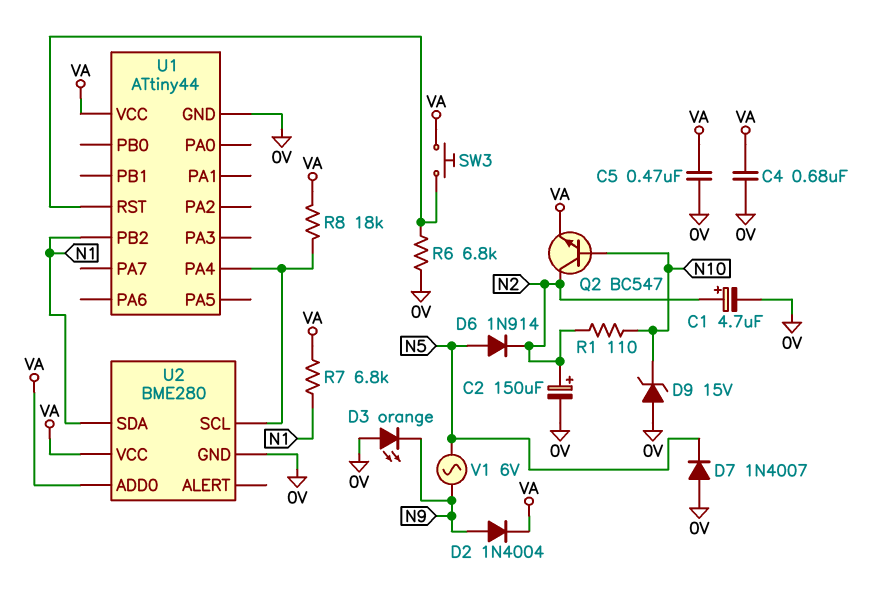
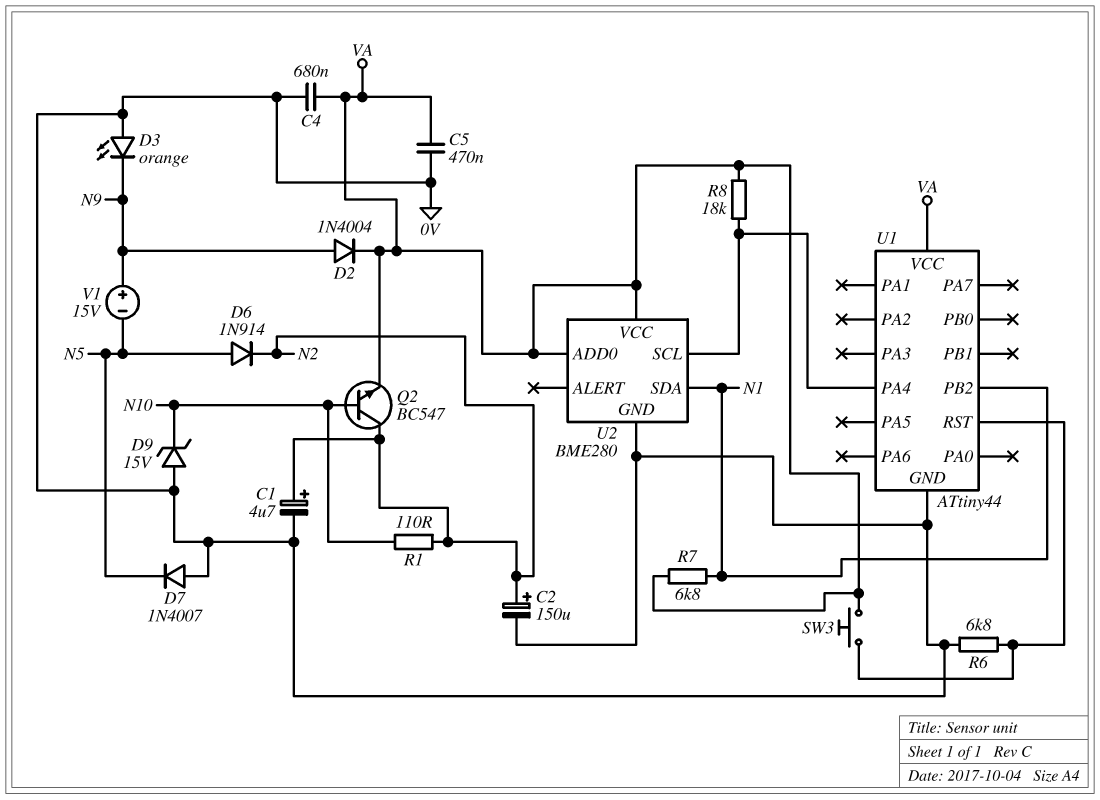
V1: AC 6V (N5, N9) -> 15V (plus N9, minus N5)

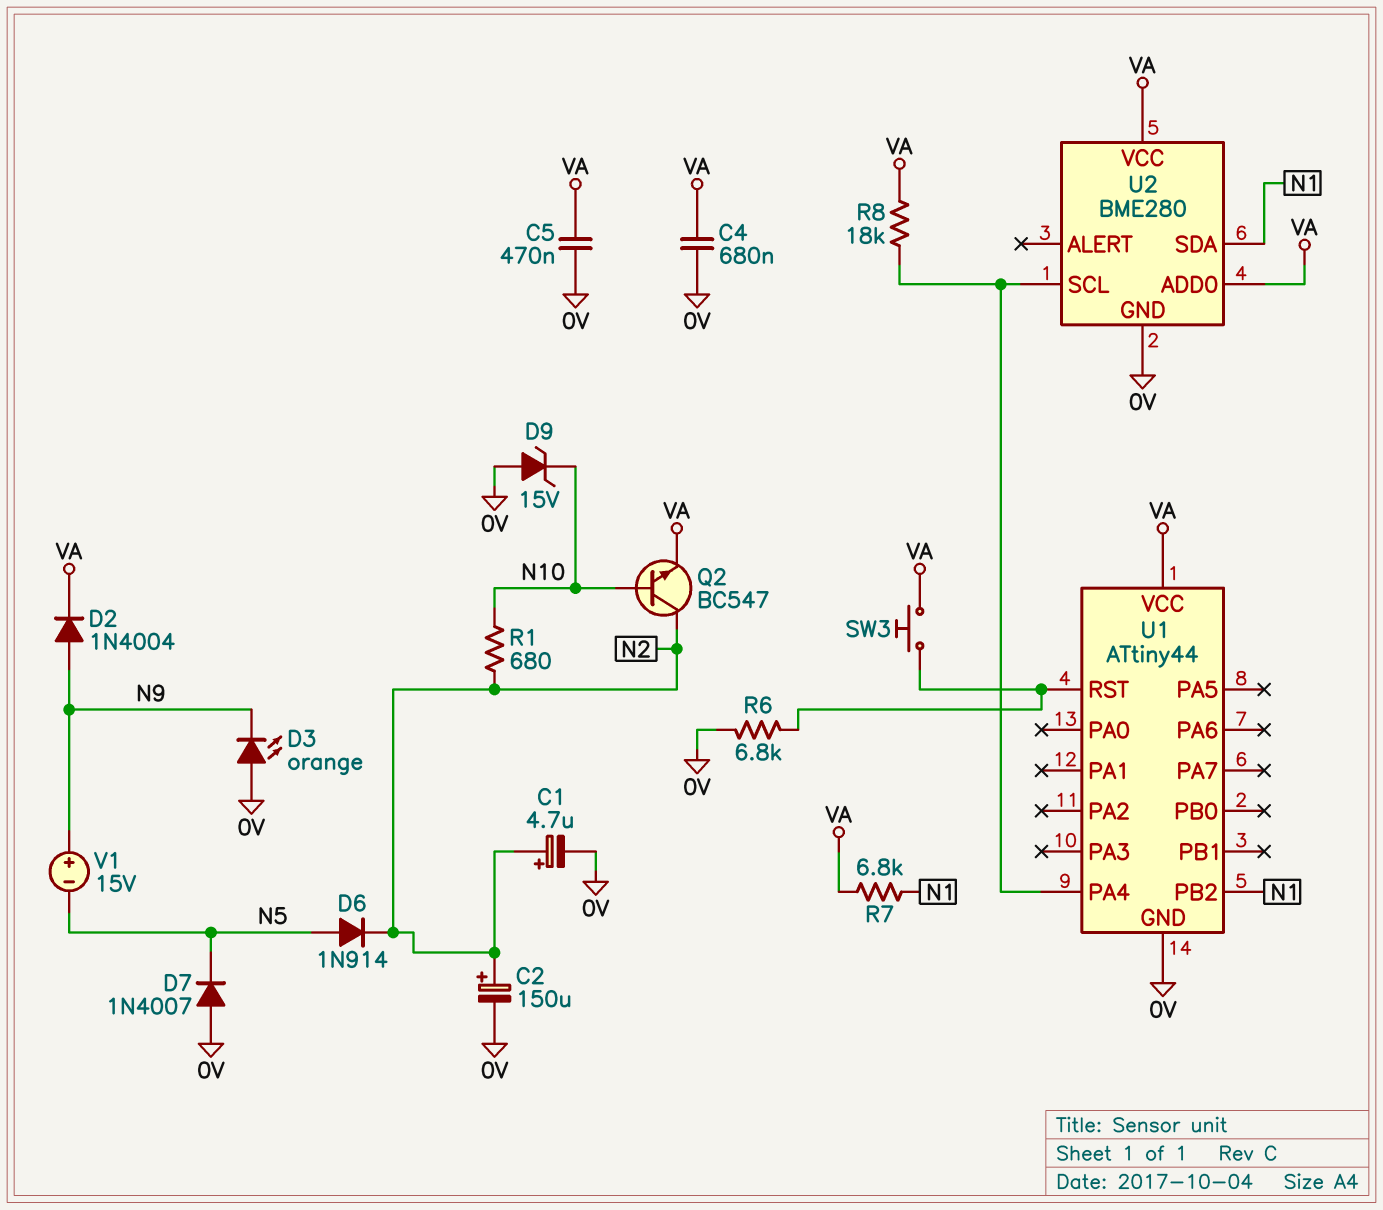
R1: 110 (N2, N10) -> 680 (N2, N10)

